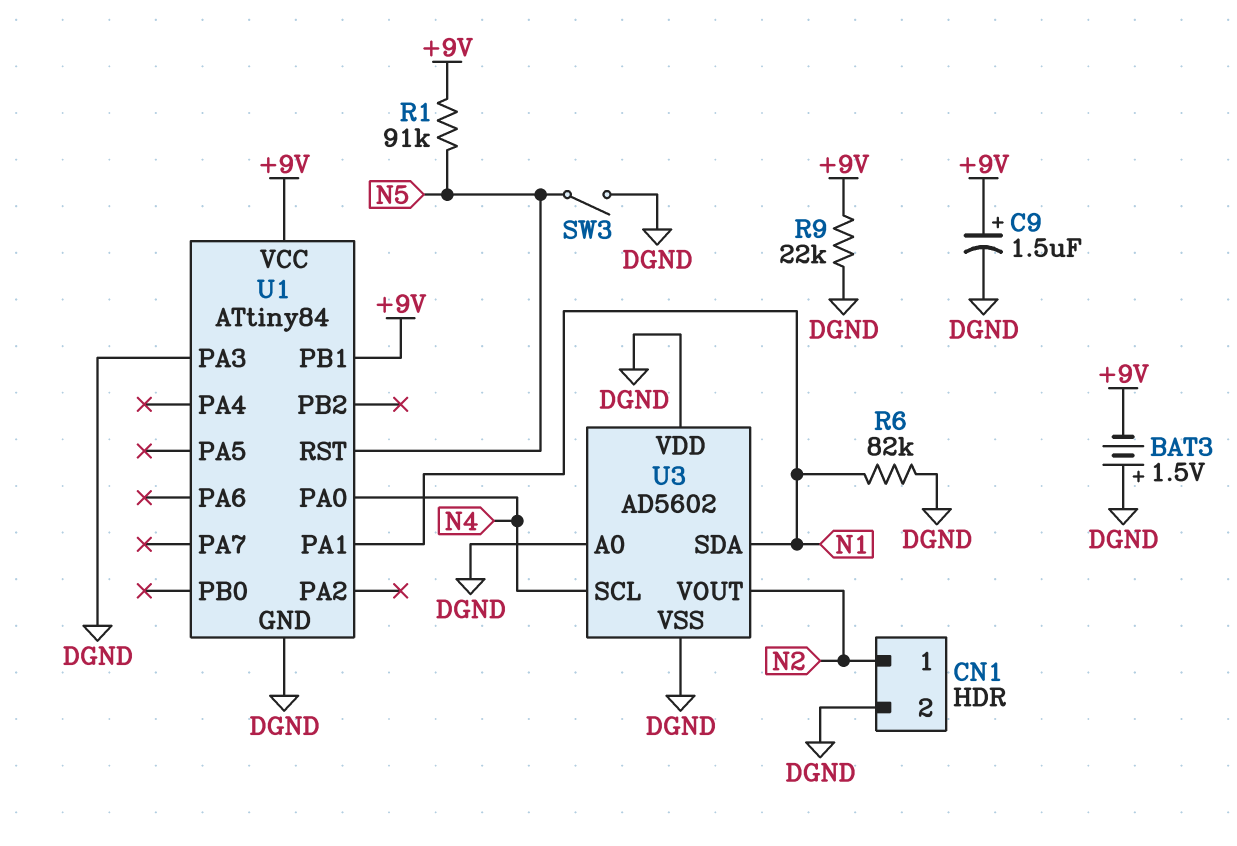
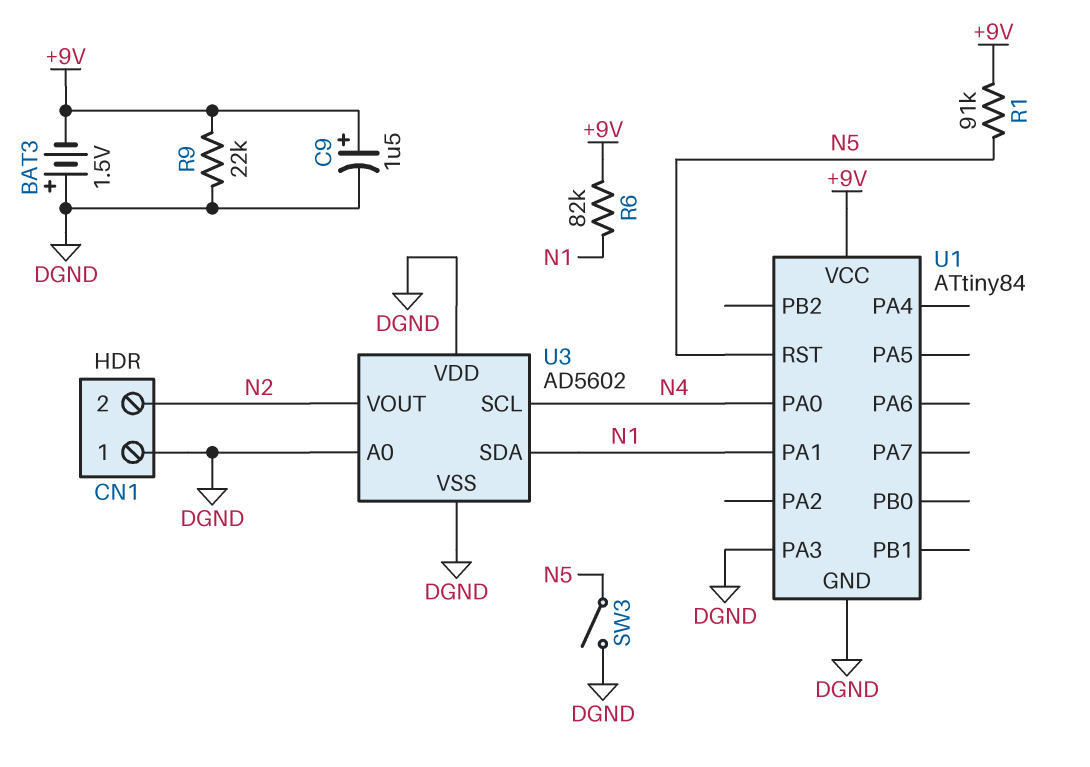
CN1 pin 1: N2 -> DGND
CN1 pin 2: DGND -> N2
R6: 82k (DGND, N1) -> 82k (+9V, N1)
U1 pin PB1: +9V -> none

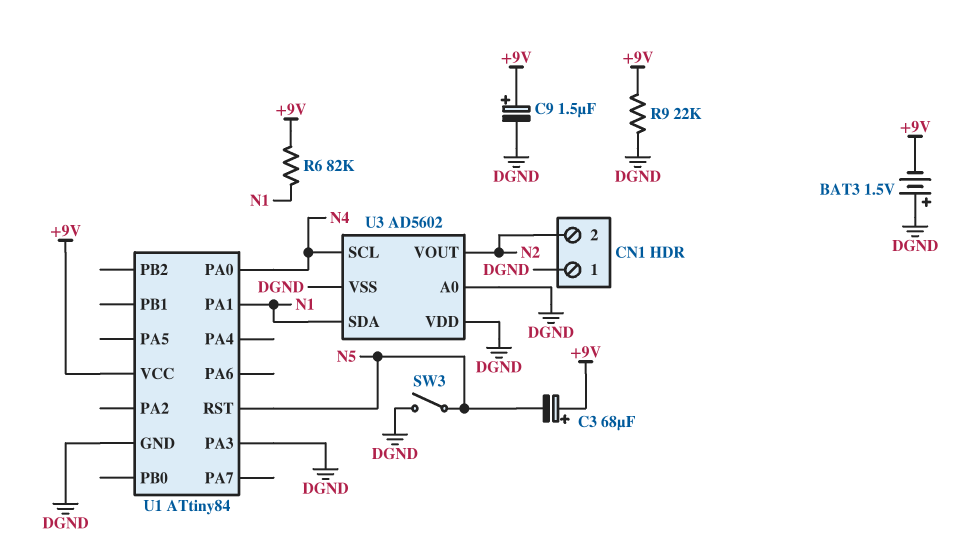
C3: none -> 68uF (plus +9V, minus N5)
R1: 91k (+9V, N5) -> none

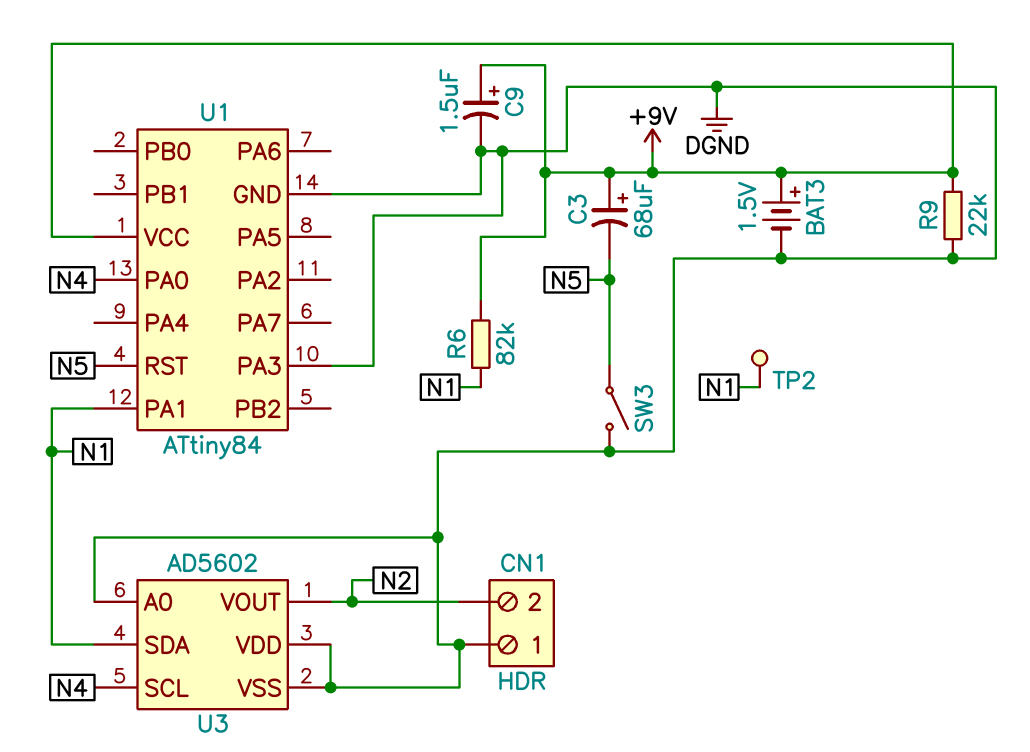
BAT3: 1.5V (plus DGND, minus +9V) -> 1.5V (plus +9V, minus DGND)
TP2: none -> test point (N1)

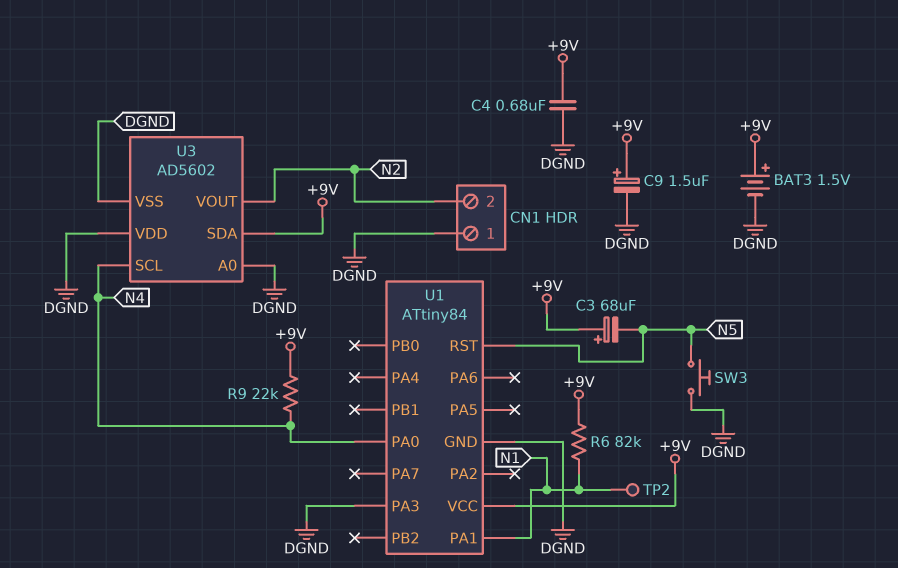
C4: none -> 680nF (+9V, DGND)
R9: 22k (+9V, DGND) -> 22k (+9V, N4)
SW3: switch (DGND, N5) -> button (DGND, N5)
U3 pin SDA: N1 -> +9V

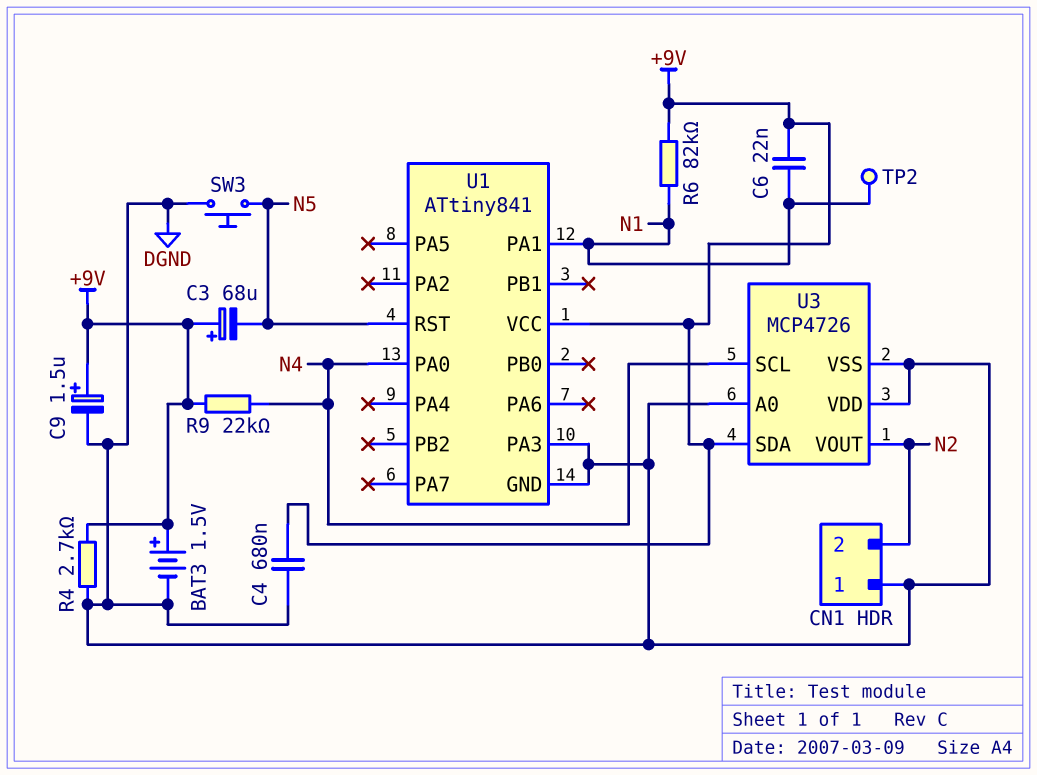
C6: none -> 22nF (+9V, N1)
R4: none -> 2.7k (+9V, DGND)
U1: ATtiny84 -> ATtiny841
U3: AD5602 -> MCP4726

